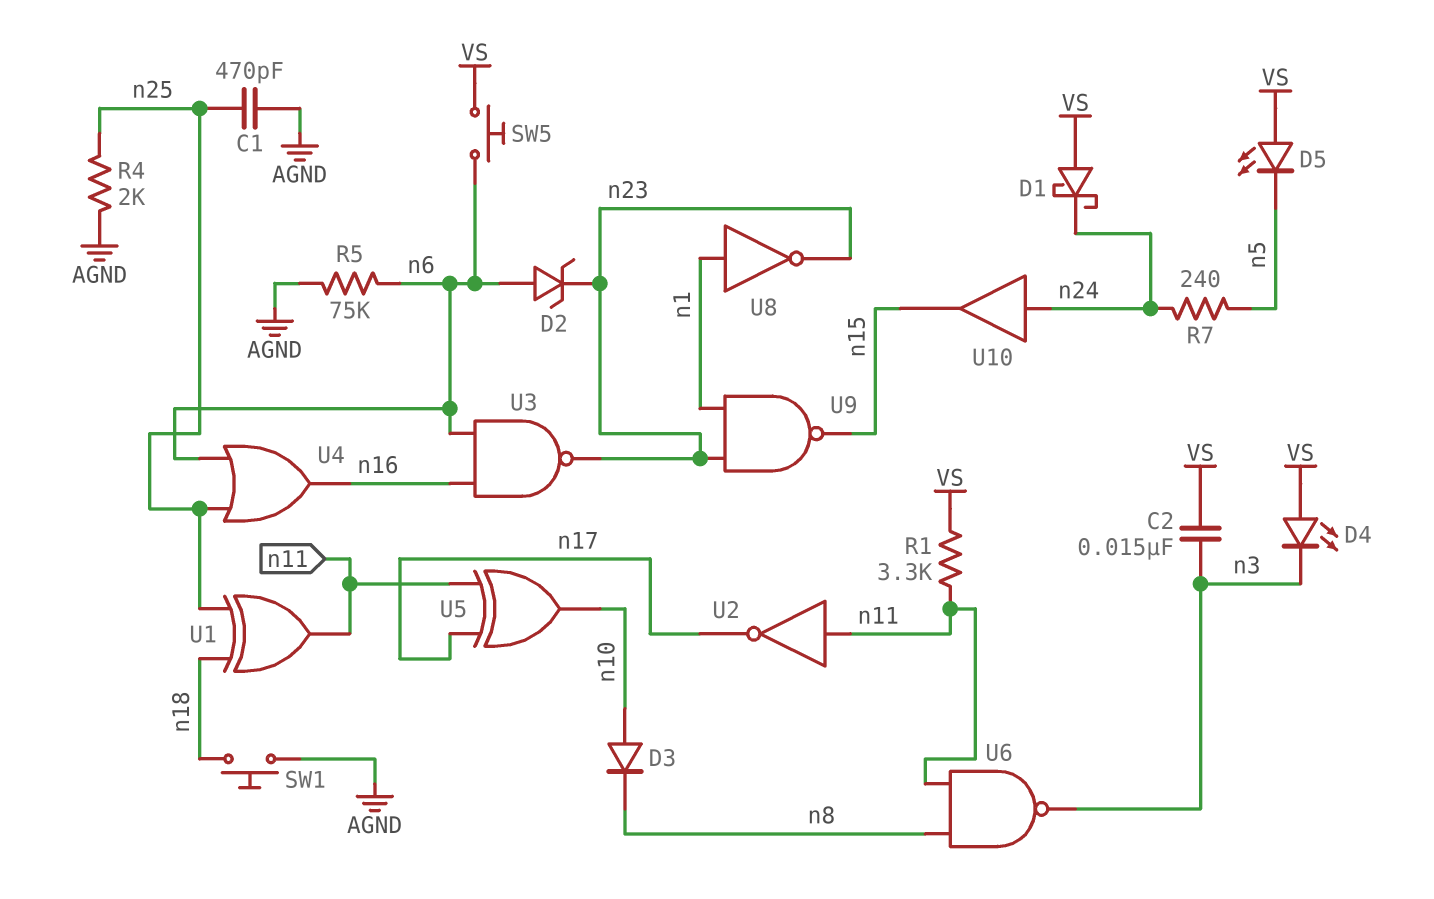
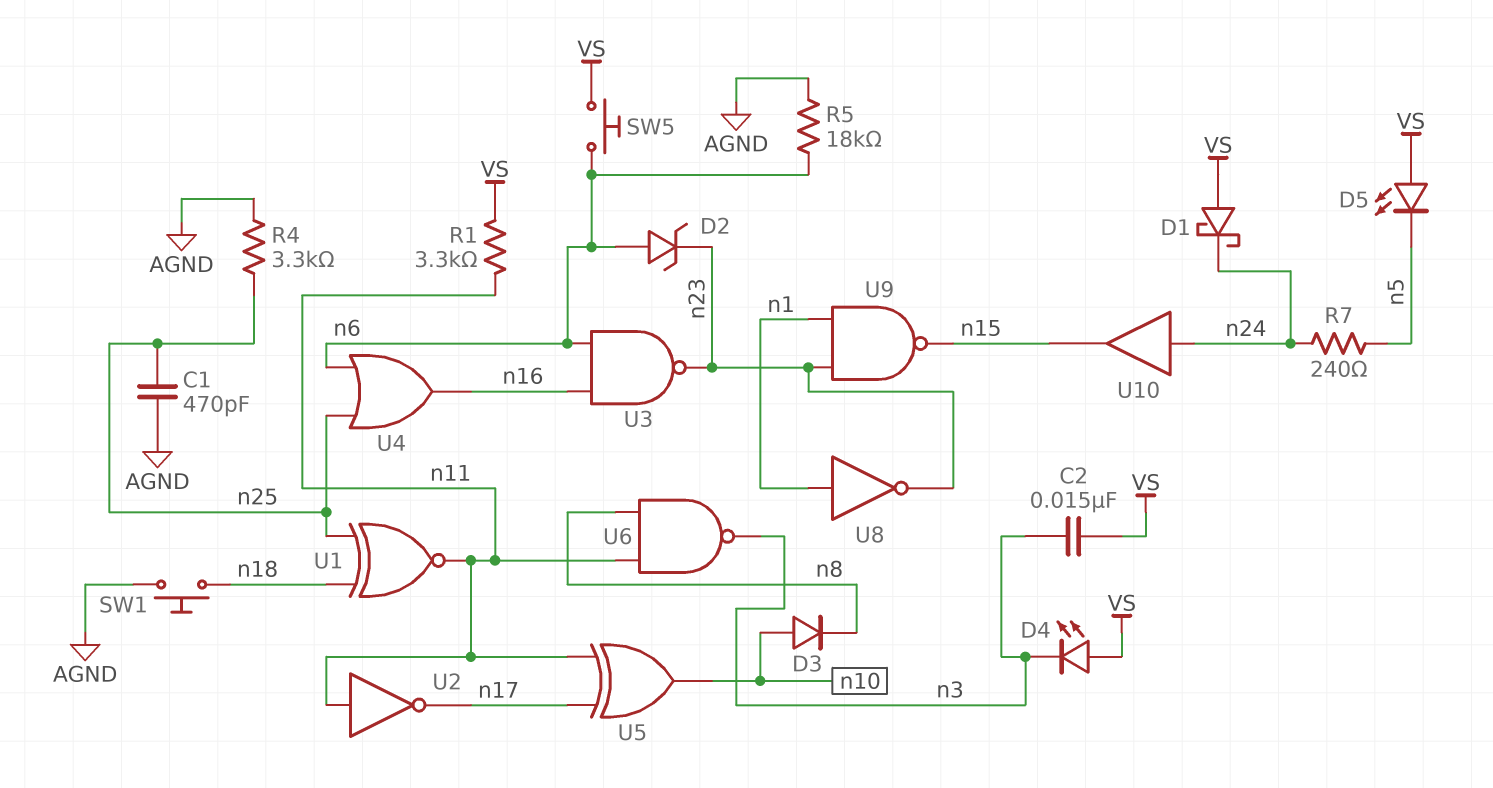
R4: 2k (AGND, n25) -> 3.3k (AGND, n25)
R5: 75k (AGND, n6) -> 18k (AGND, n6)
U1: XOR (in n18, in n25, out n11) -> XNOR (in n18, in n25, out n11)

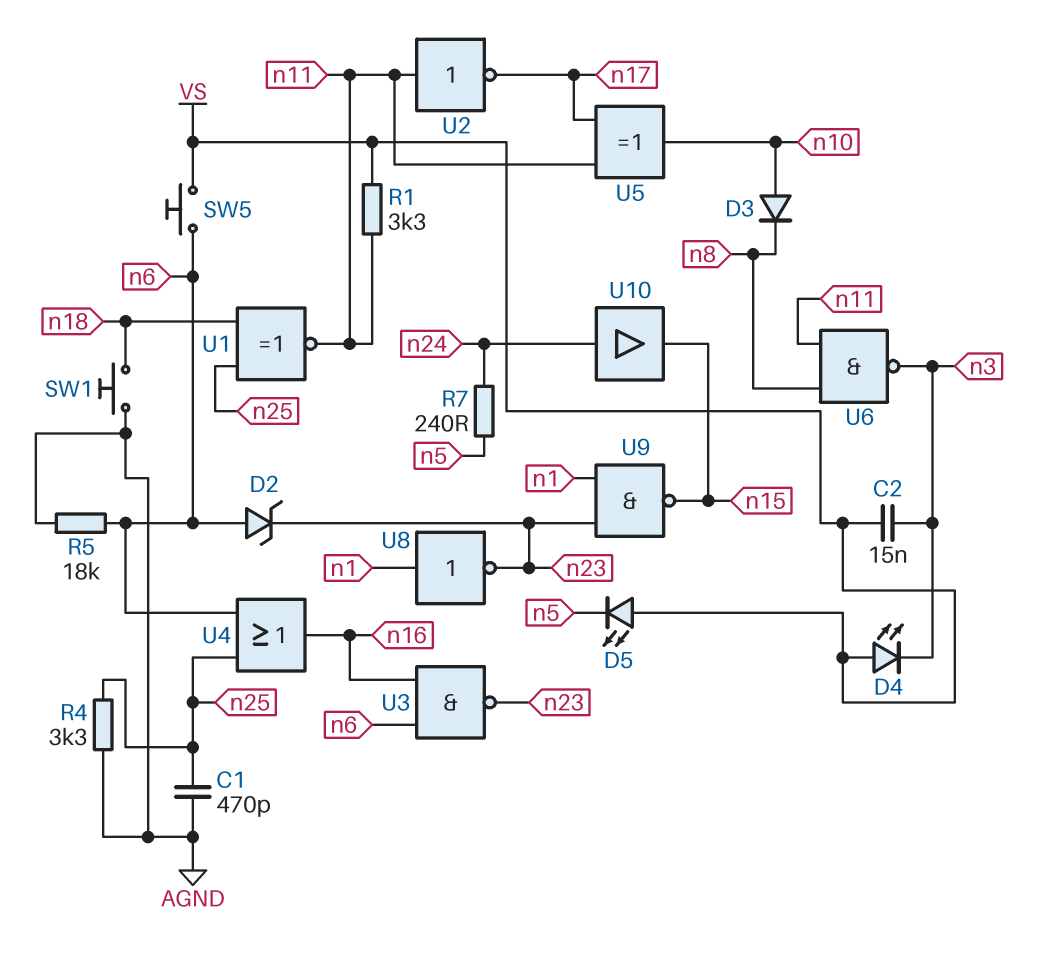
D1: schottky (A VS, K n24) -> none

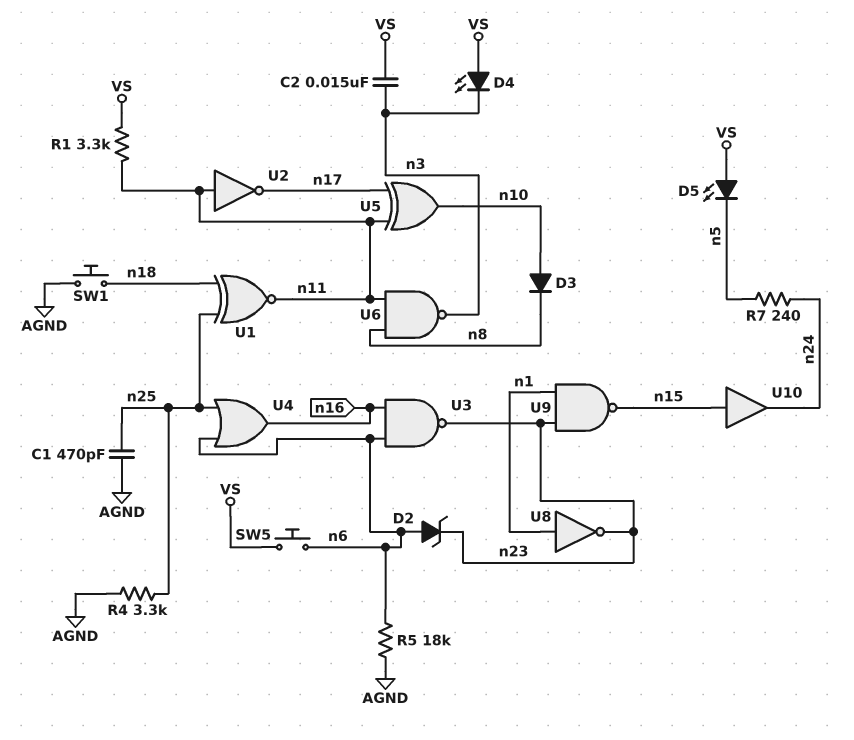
U10: buffer (in n24, out n15) -> buffer (in n15, out n24)

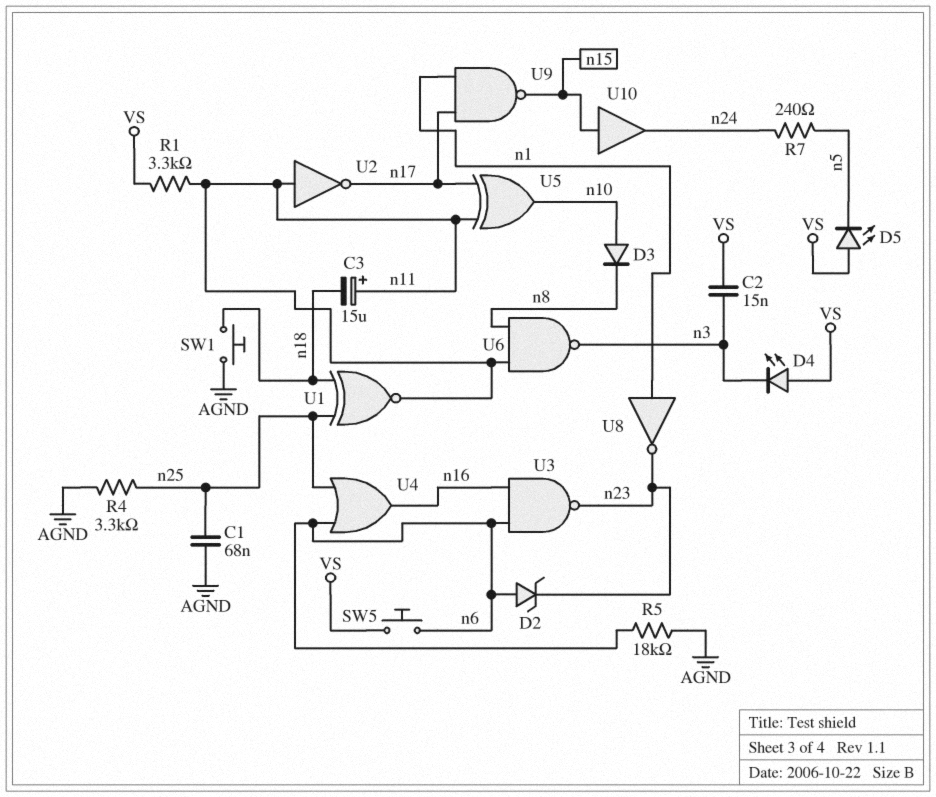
C1: 470pF (AGND, n25) -> 68nF (AGND, n25)
C3: none -> 15uF (plus n11, minus n18)
U9: NAND (in n1, in n23, out n15) -> NAND (in n1, in n17, out n15)

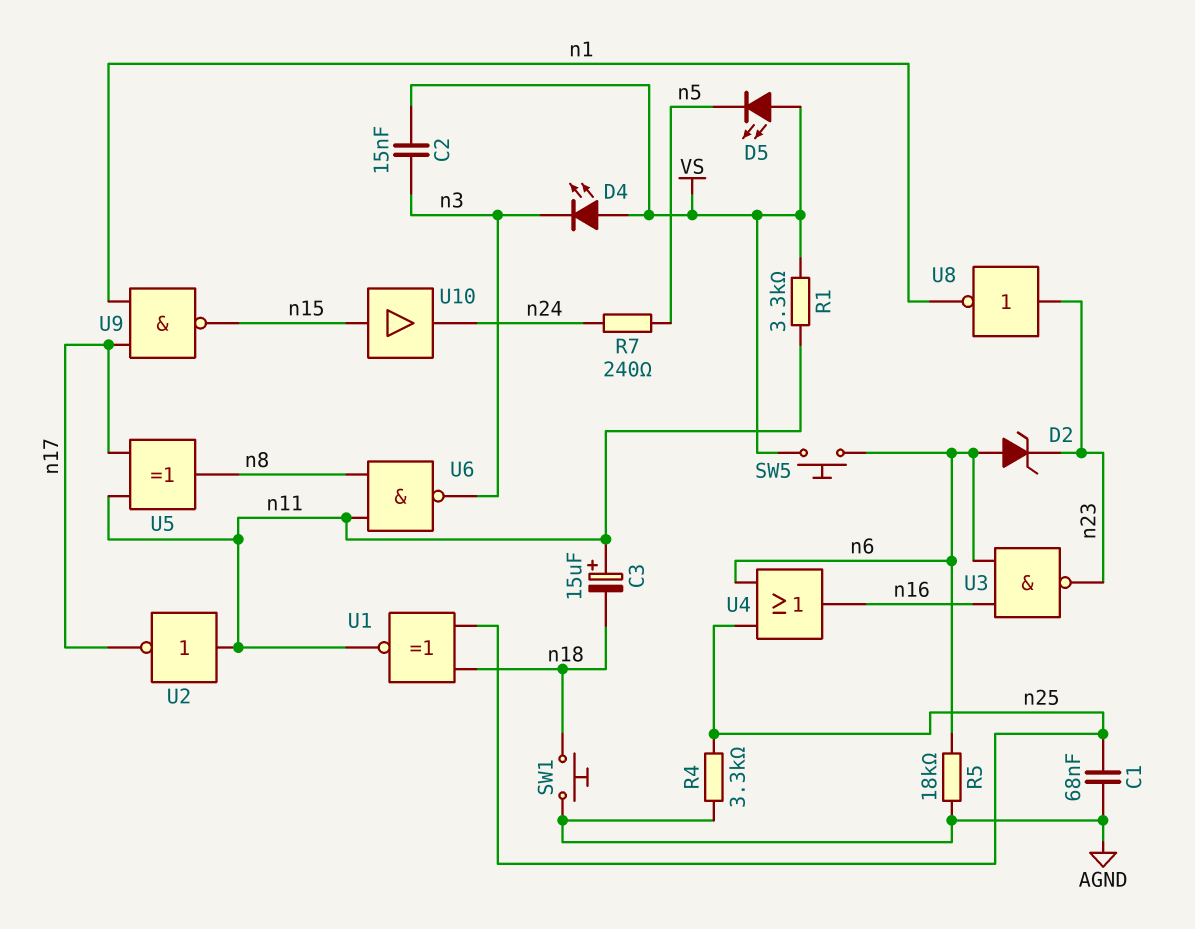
D3: diode (A n10, K n8) -> none
U5: XOR (in n11, in n17, out n10) -> XOR (in n11, in n17, out n8)
U8: NOT (in n1, out n23) -> NOT (in n23, out n1)

